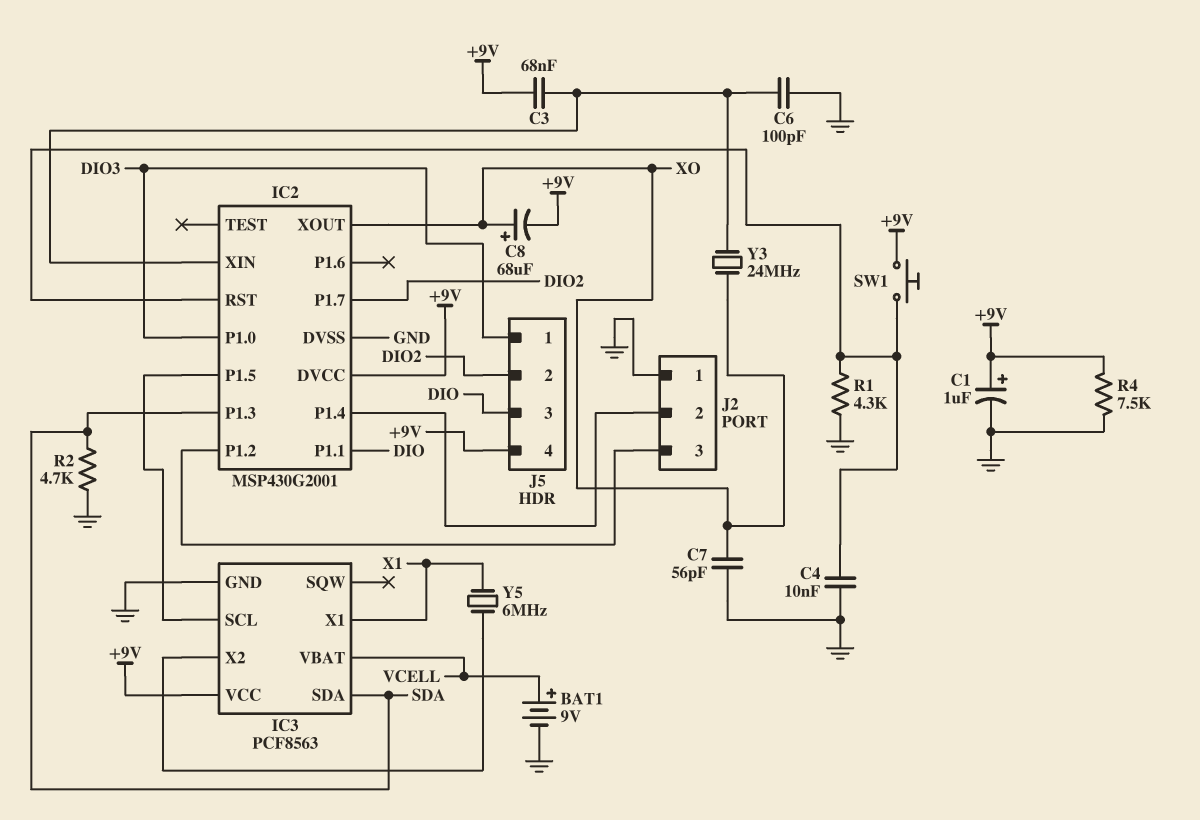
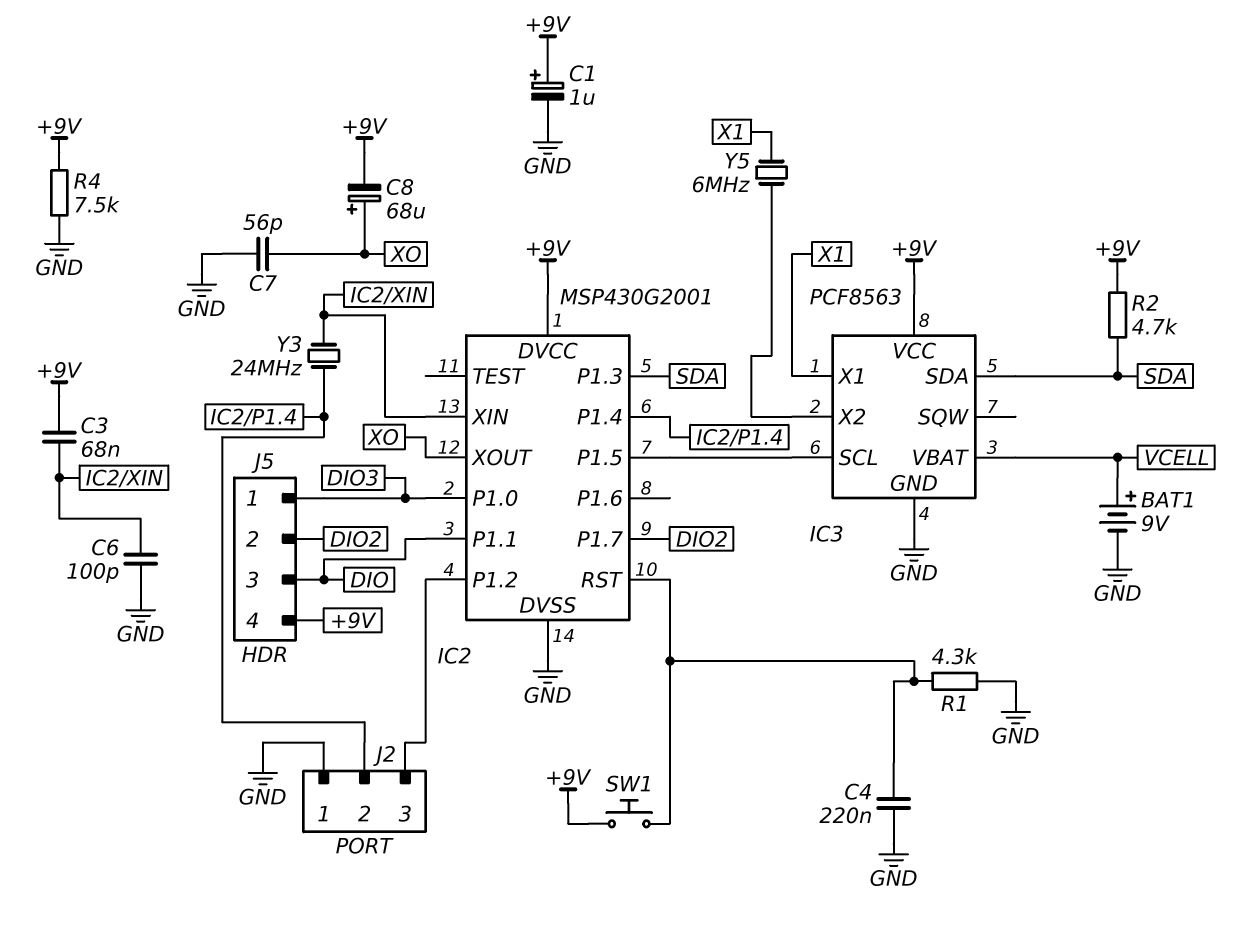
C4: 10nF (GND, IC2/RST) -> 220nF (GND, IC2/RST)
R2: 4.7k (GND, SDA) -> 4.7k (+9V, SDA)
Y3: 24MHz (IC2/XIN, XO) -> 24MHz (IC2/P1.4, IC2/XIN)

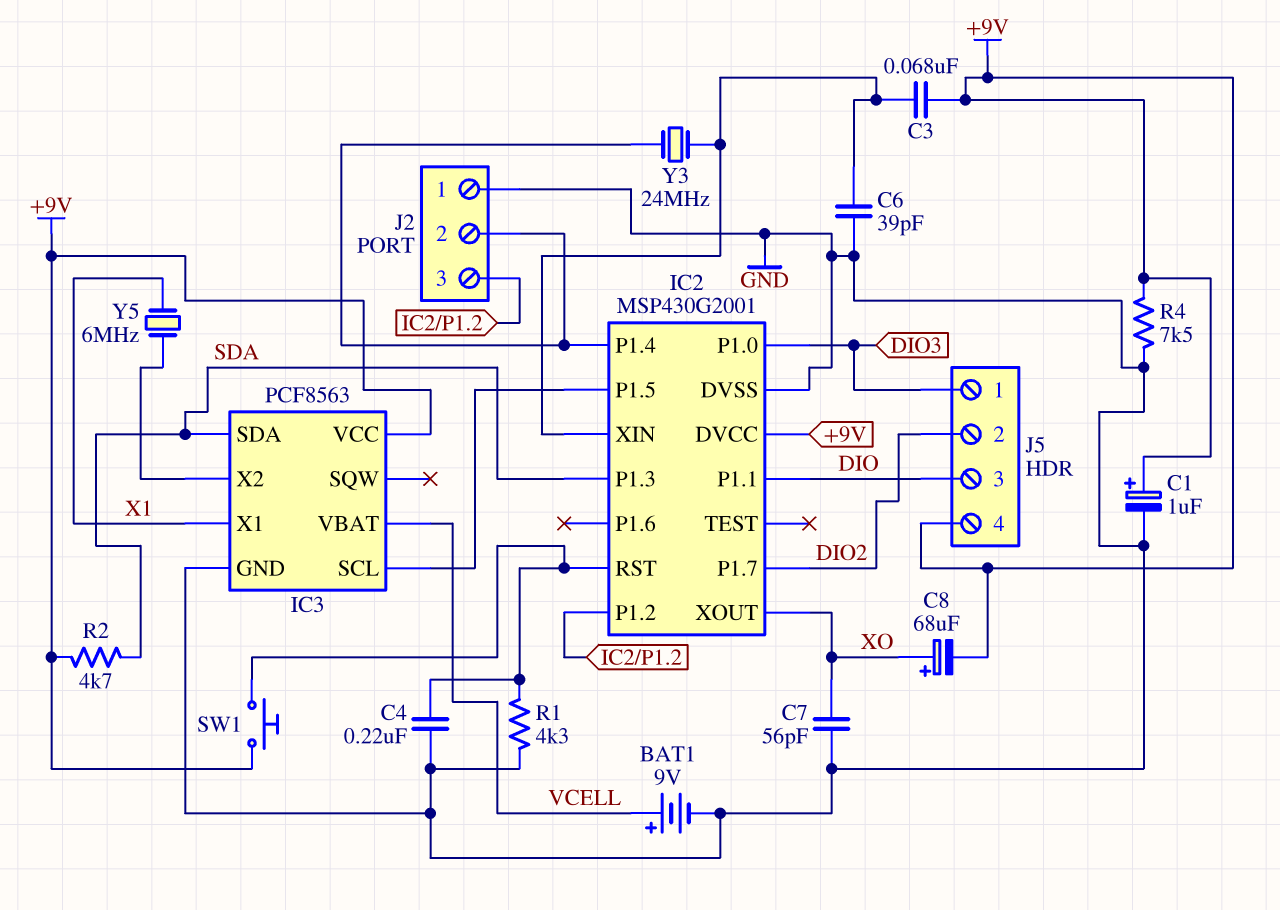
C6: 100pF (GND, IC2/XIN) -> 39pF (GND, IC2/XIN)

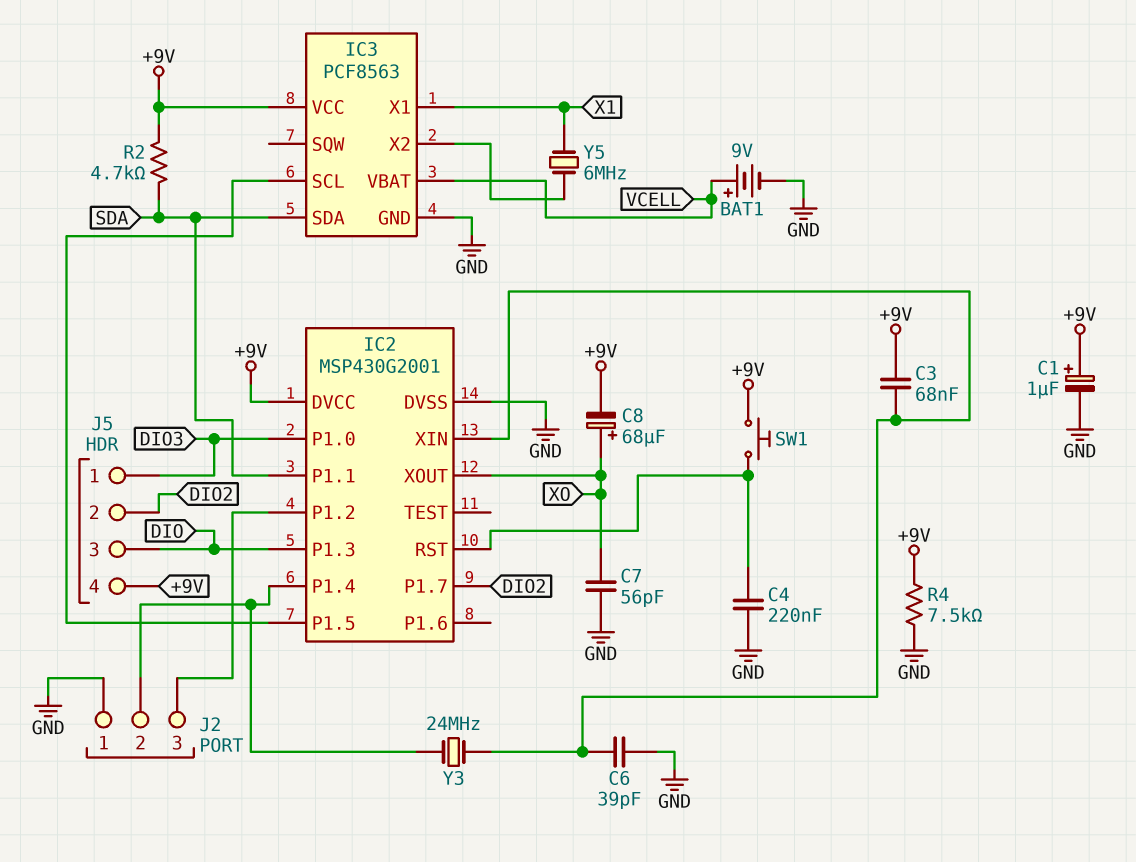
IC2 pin P1.1: DIO -> SDA
IC2 pin P1.3: SDA -> DIO
R1: 4.3k (GND, IC2/RST) -> none

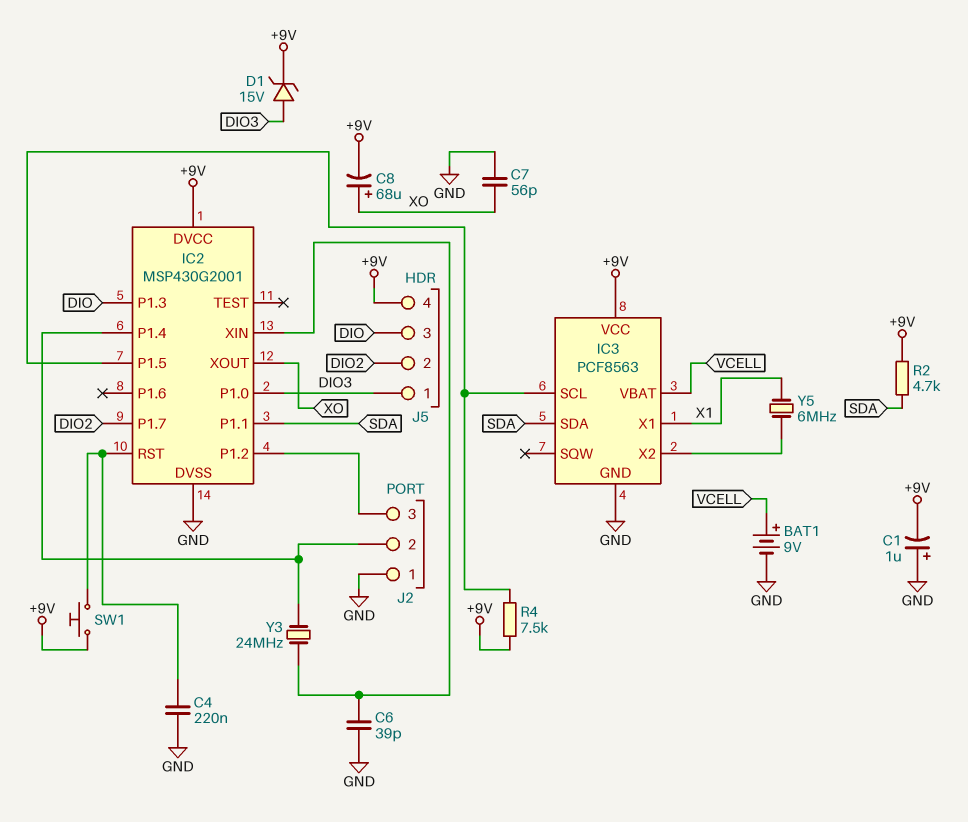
C1: 1uF (plus +9V, minus GND) -> 1uF (plus GND, minus +9V)
C3: 68nF (+9V, IC2/XIN) -> none
D1: none -> zener 15V (A DIO3, K +9V)
R4: 7.5k (+9V, GND) -> 7.5k (+9V, IC2/P1.5)

